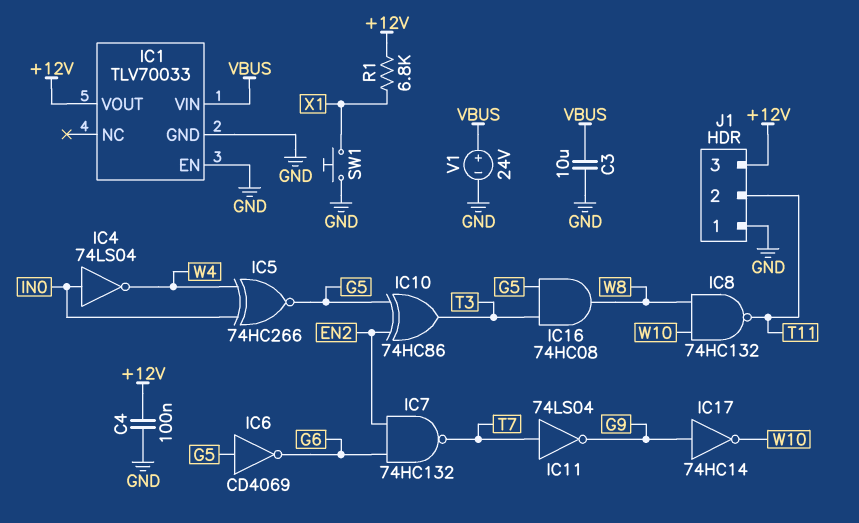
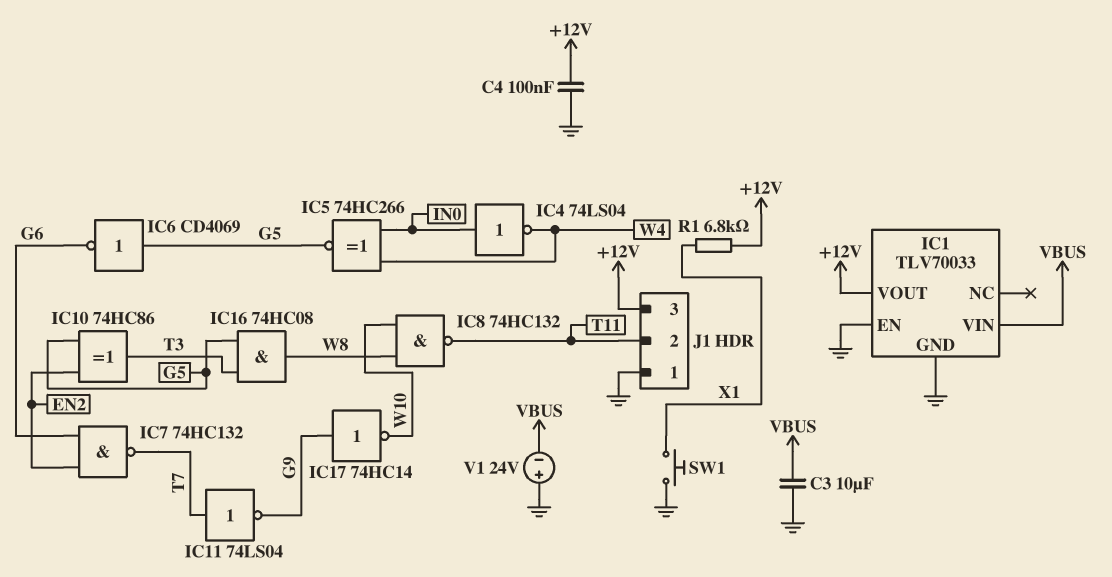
V1: 24V (plus VBUS, minus GND) -> 24V (plus GND, minus VBUS)

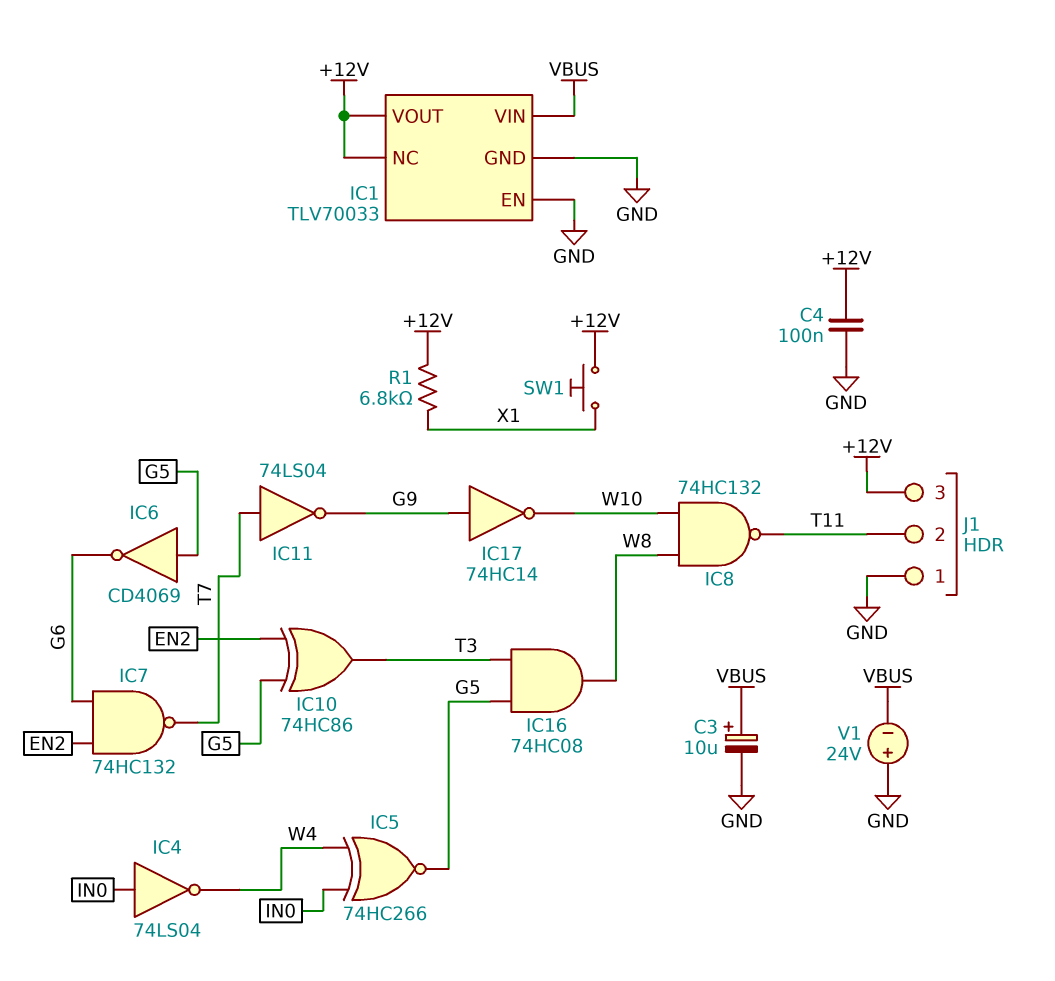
C3: 10uF (GND, VBUS) -> 10uF (plus VBUS, minus GND)
IC1 pin NC: none -> +12V
SW1: button (GND, X1) -> button (+12V, X1)

